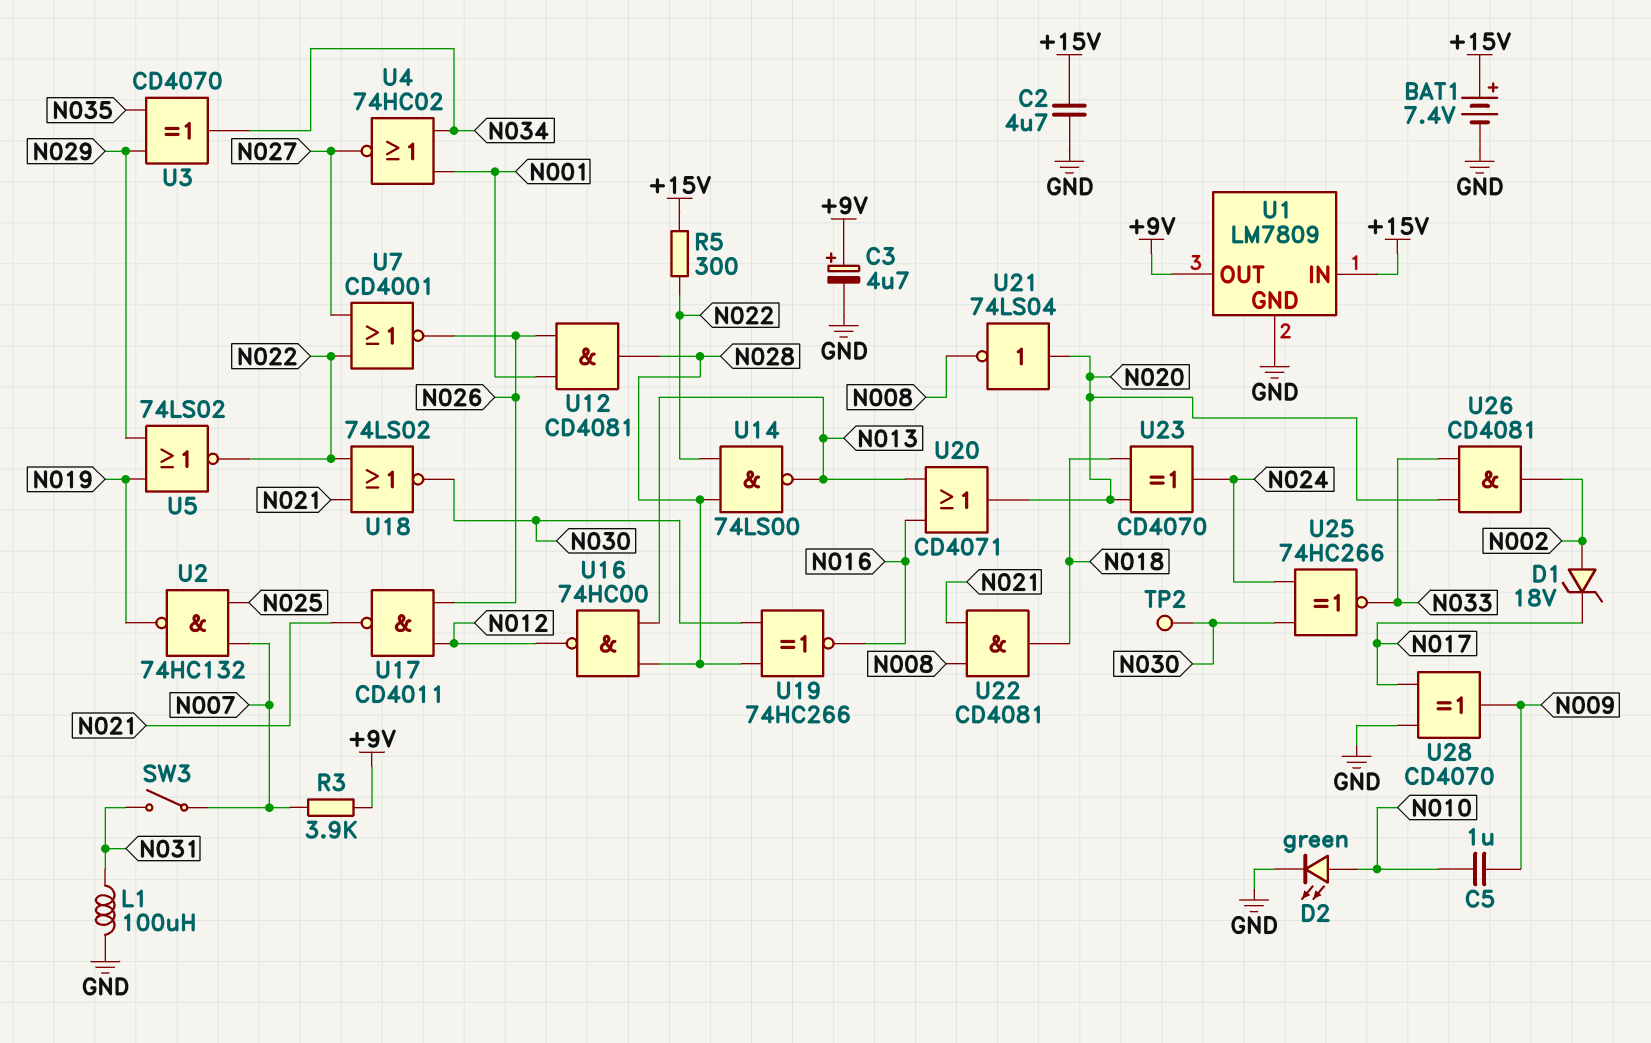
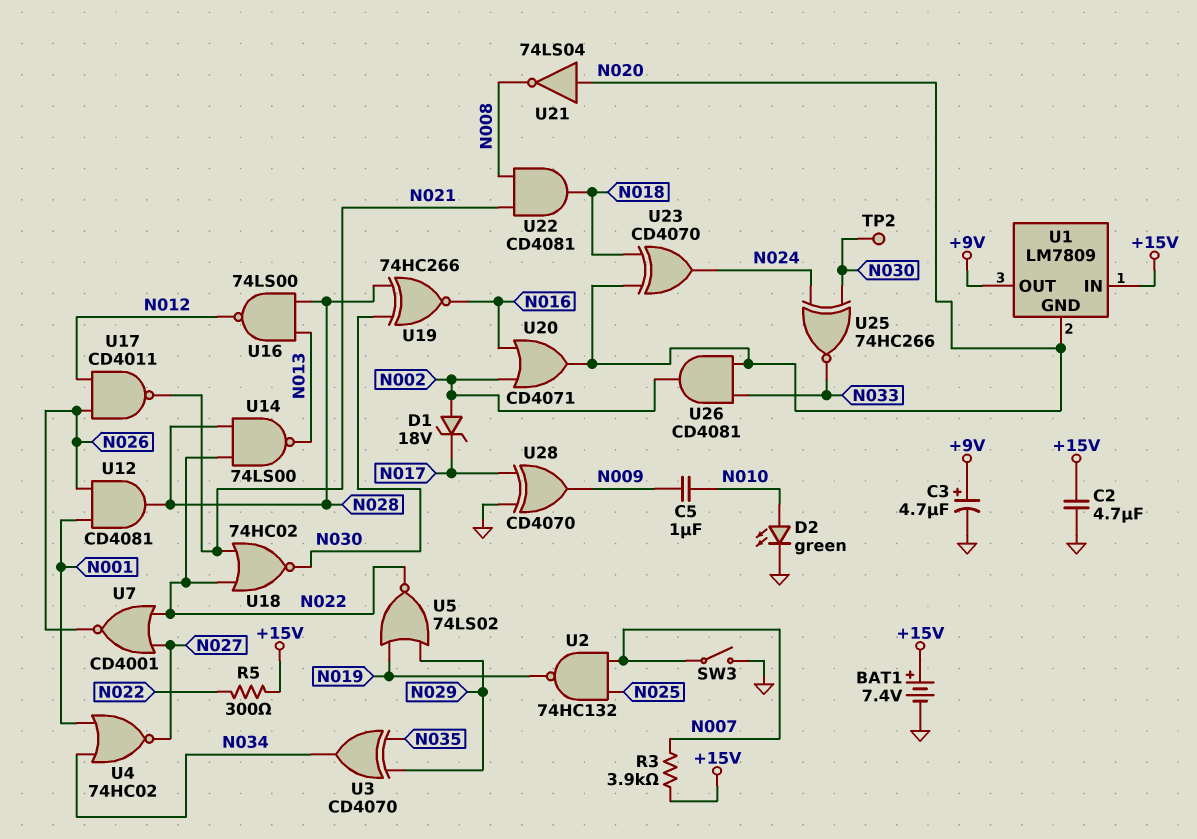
L1: 100uH (GND, N031) -> none
R3: 3.9k (+9V, N007) -> 3.9k (+15V, N007)
SW3: switch (N007, N031) -> switch (GND, N007)
U1 pin GND: GND -> N020
U16: NAND 74HC00 (in N013, in N028, out N012) -> NAND 74LS00 (in N013, in N028, out N012)
U18: NOR 74LS02 (in N021, in N022, out N030) -> NOR 74HC02 (in N021, in N022, out N030)
U20: OR CD4071 (in N013, in N016, out N020) -> OR CD4071 (in N002, in N016, out N020)

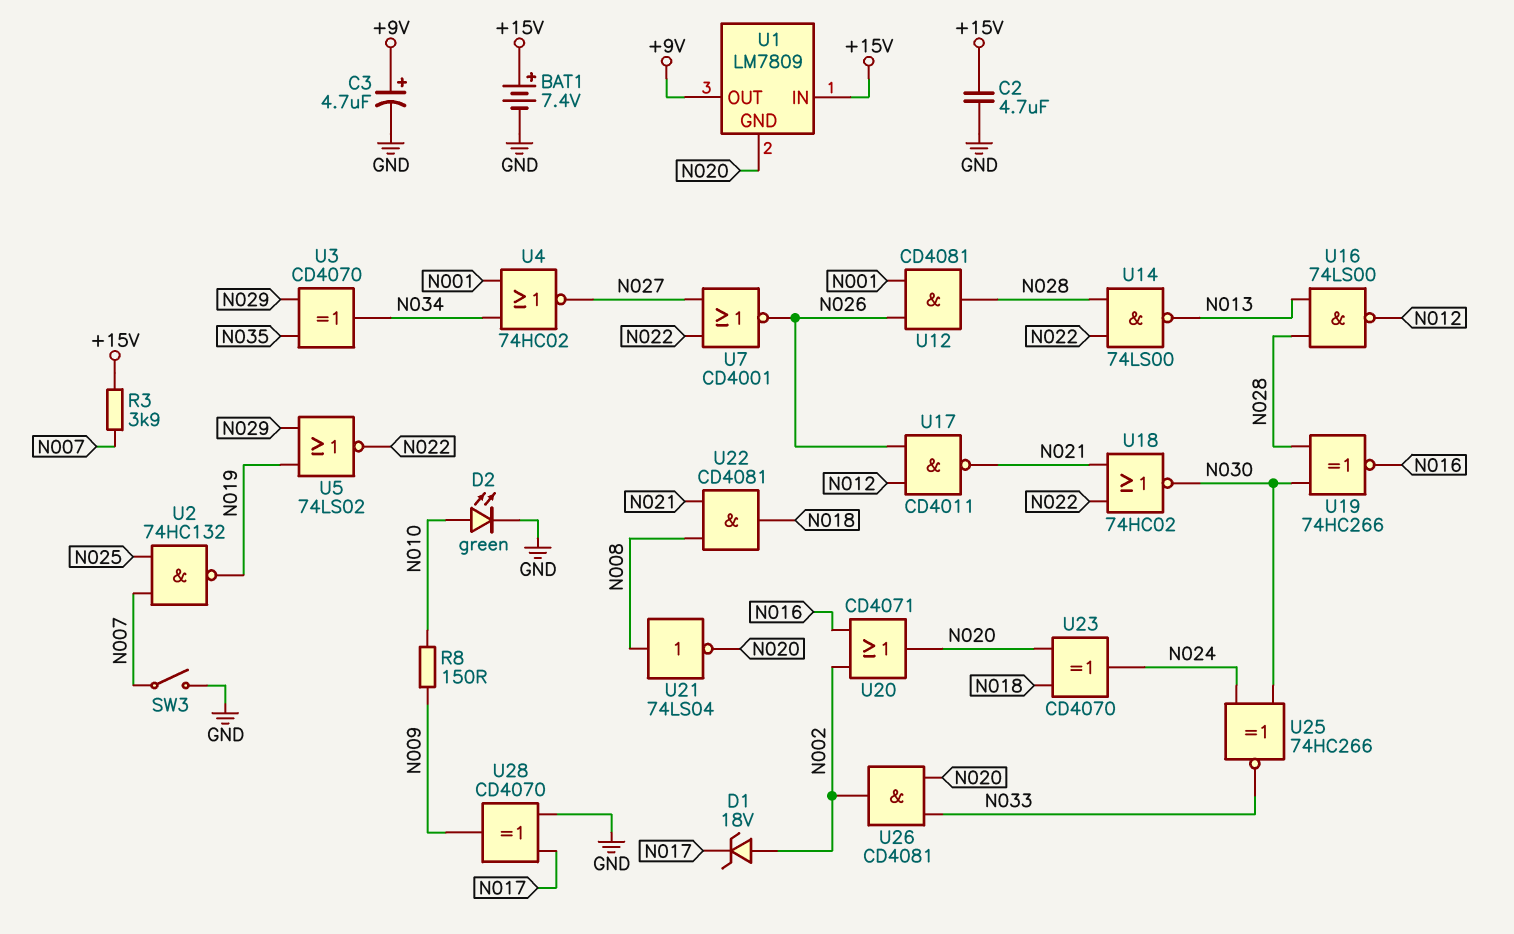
C5: 1uF (N009, N010) -> none
R5: 300 (+15V, N022) -> none
R8: none -> 150 (N009, N010)
TP2: test point (N030) -> none
U21: NOT 74LS04 (in N020, out N008) -> NOT 74LS04 (in N008, out N020)

